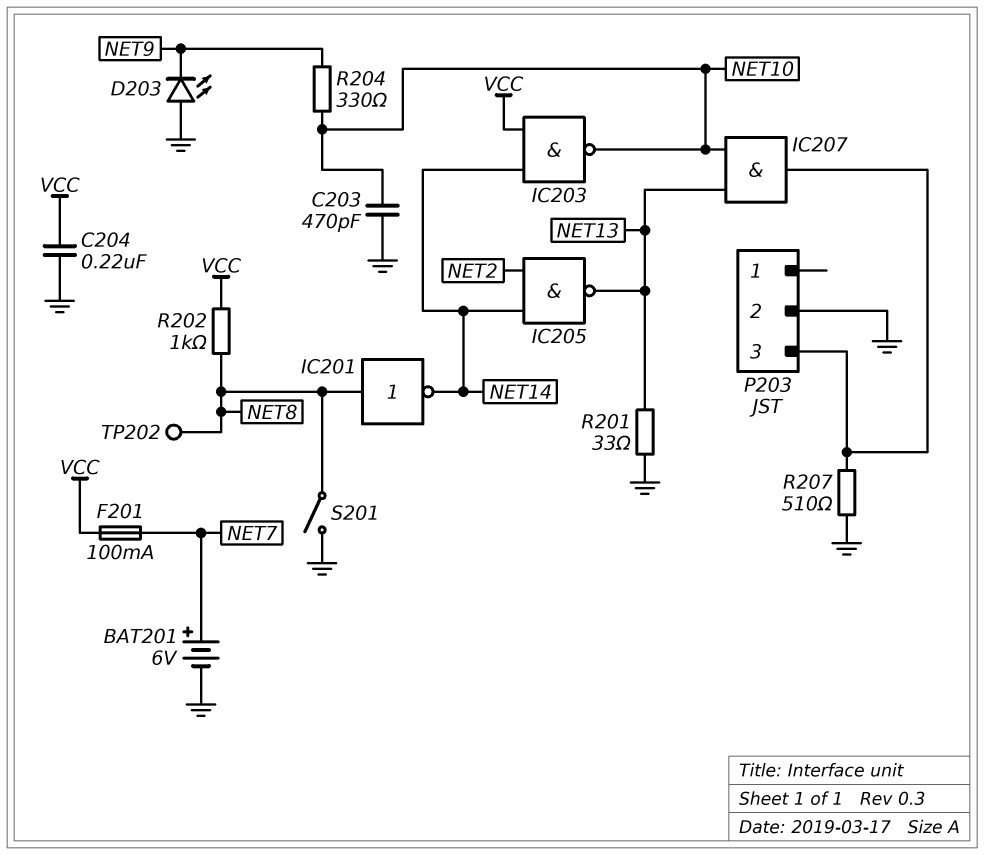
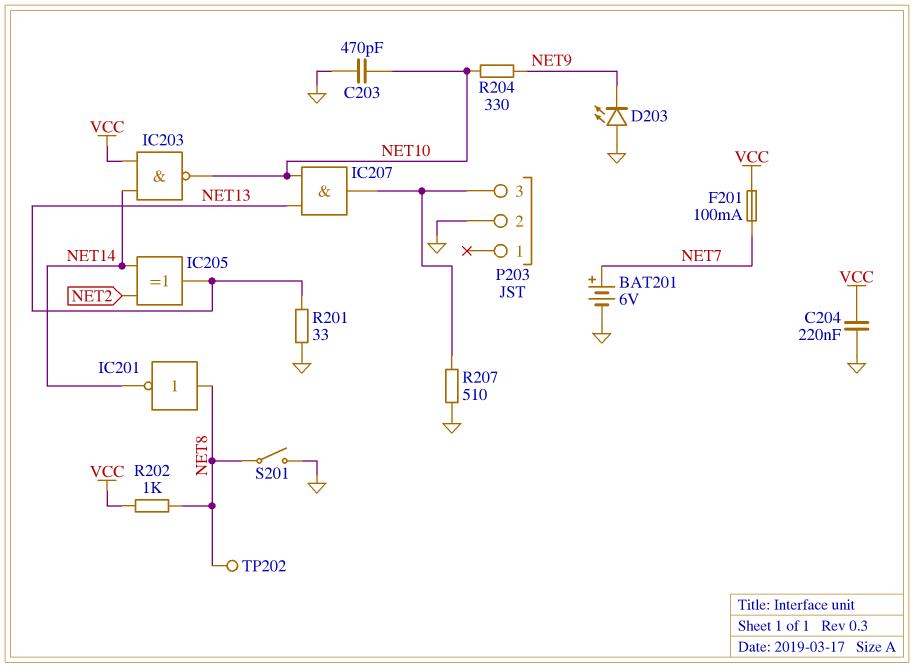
IC205: NAND (in NET2, in NET14, out NET13) -> XOR (in NET2, in NET14, out NET13)

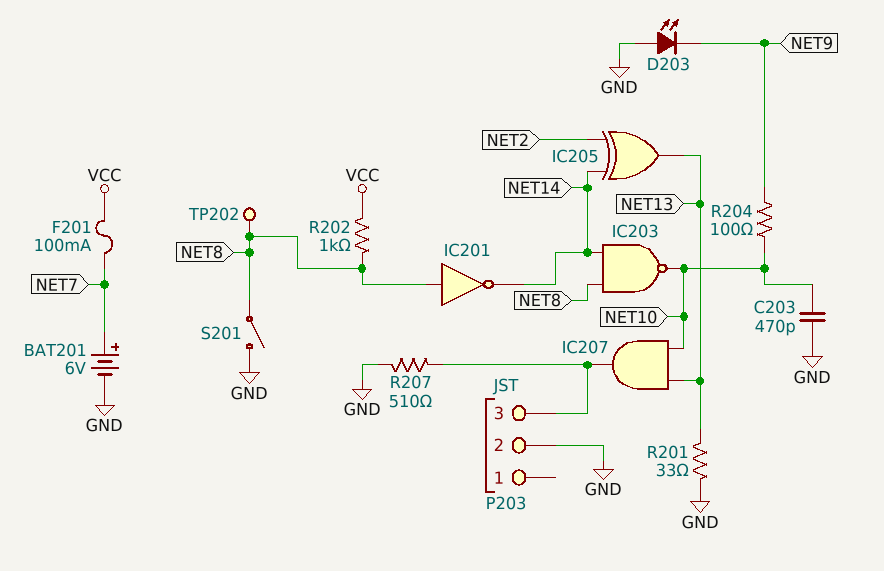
C204: 220nF (GND, VCC) -> none
IC203: NAND (in NET14, in VCC, out NET10) -> NAND (in NET8, in NET14, out NET10)
R204: 330 (NET9, NET10) -> 100 (NET9, NET10)

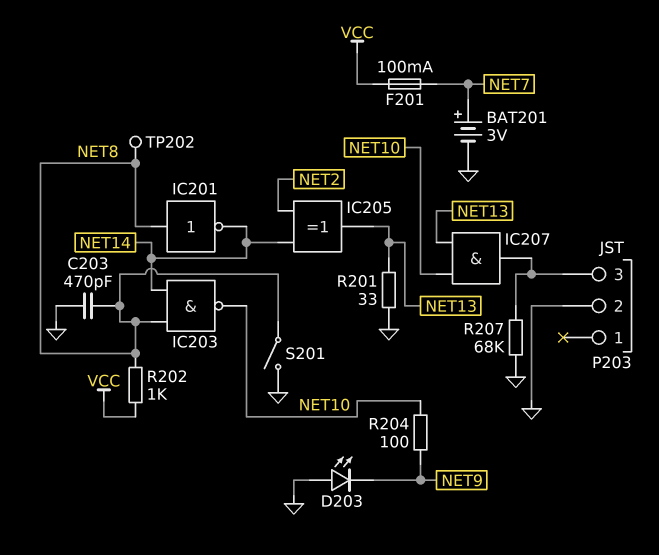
BAT201: 6V (plus NET7, minus GND) -> 3V (plus NET7, minus GND)
C203: 470pF (GND, NET10) -> 470pF (GND, NET8)
R207: 510 (GND, P203/3) -> 68k (GND, P203/3)

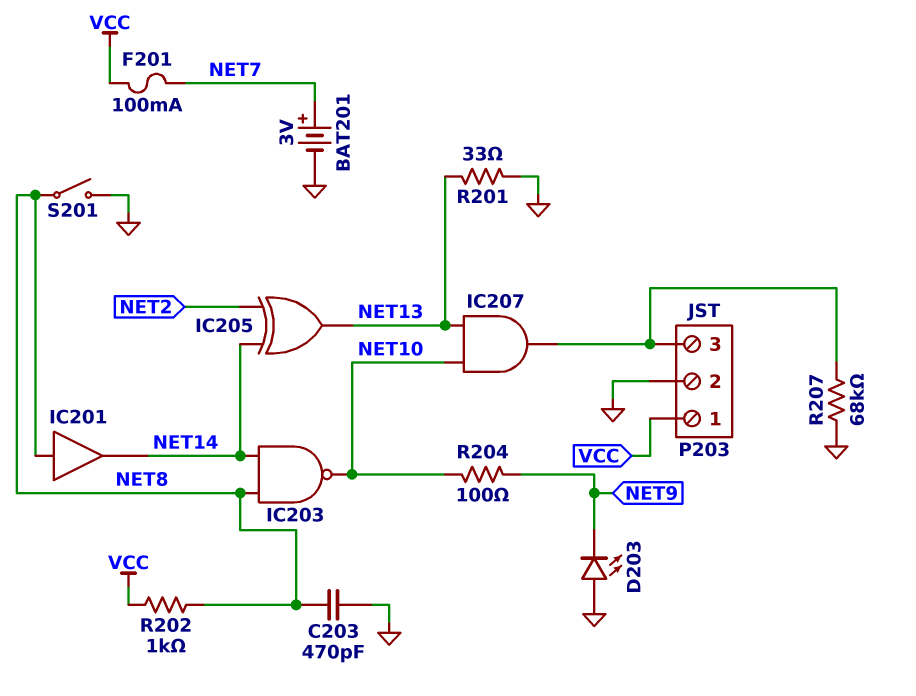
IC201: NOT (in NET8, out NET14) -> buffer (in NET8, out NET14)
P203 pin 1: none -> VCC
TP202: test point (NET8) -> none

